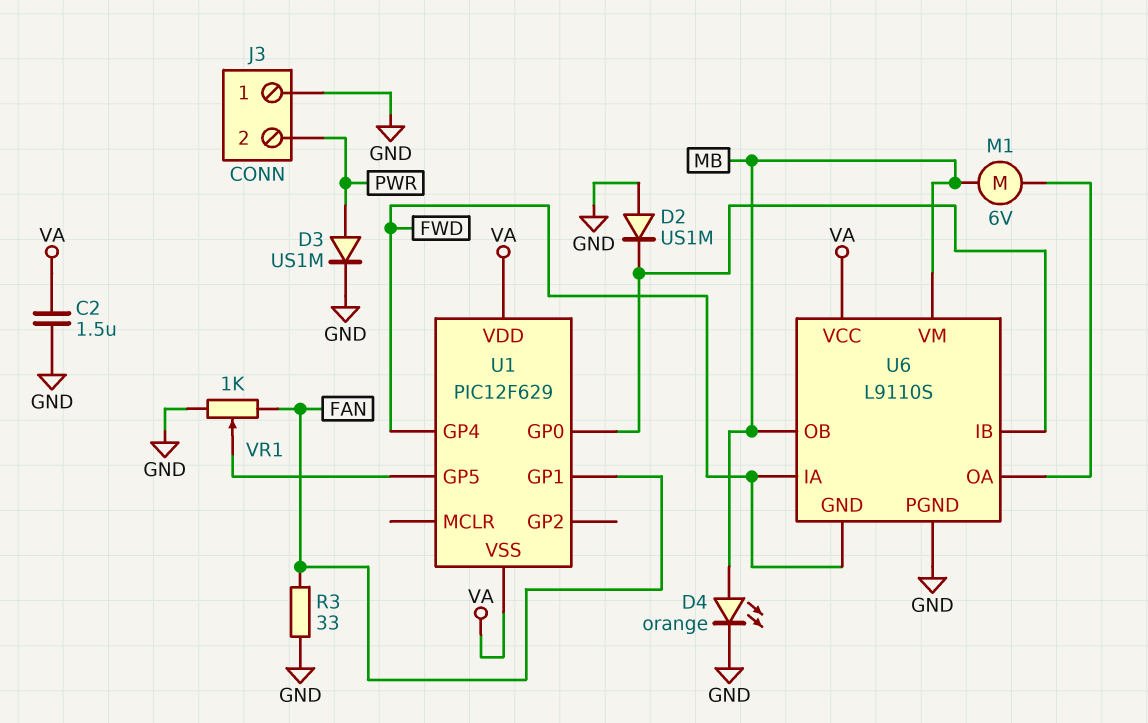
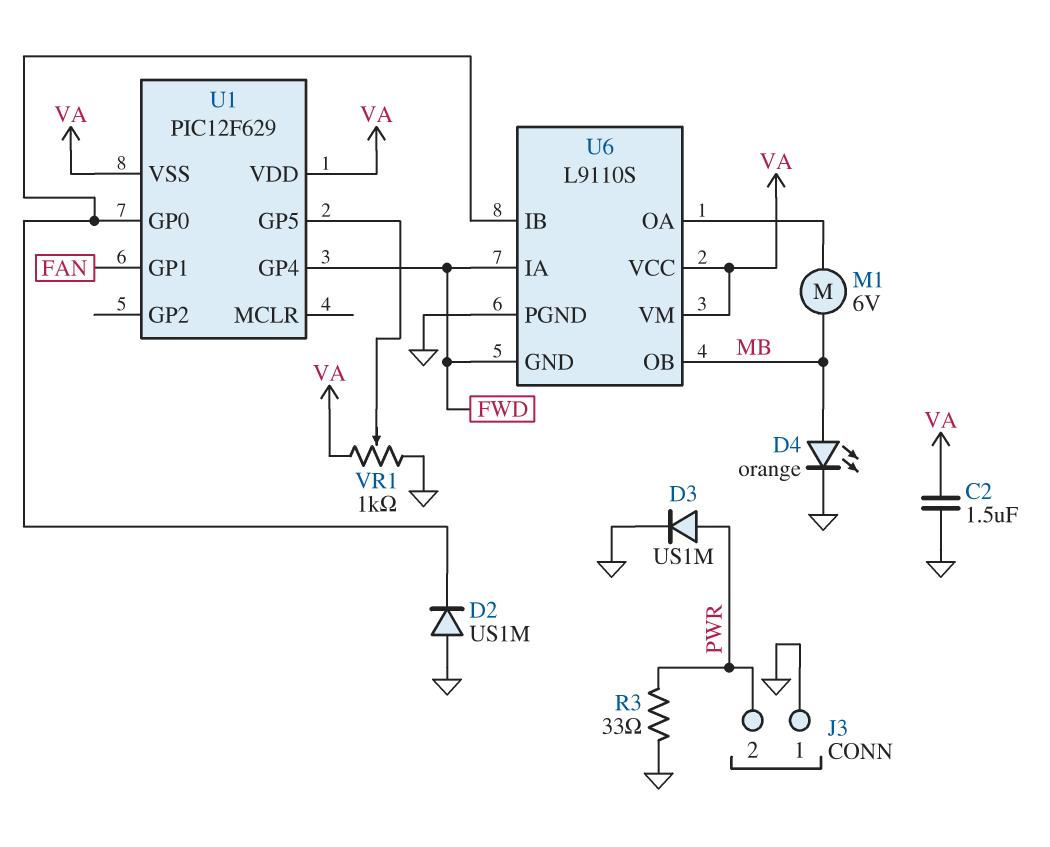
R3: 33 (FAN, GND) -> 33 (GND, PWR)
U6 pin VM: MB -> VA
VR1: 1k (FAN, GND, wiper U1/GP5) -> 1k (GND, VA, wiper U1/GP5)

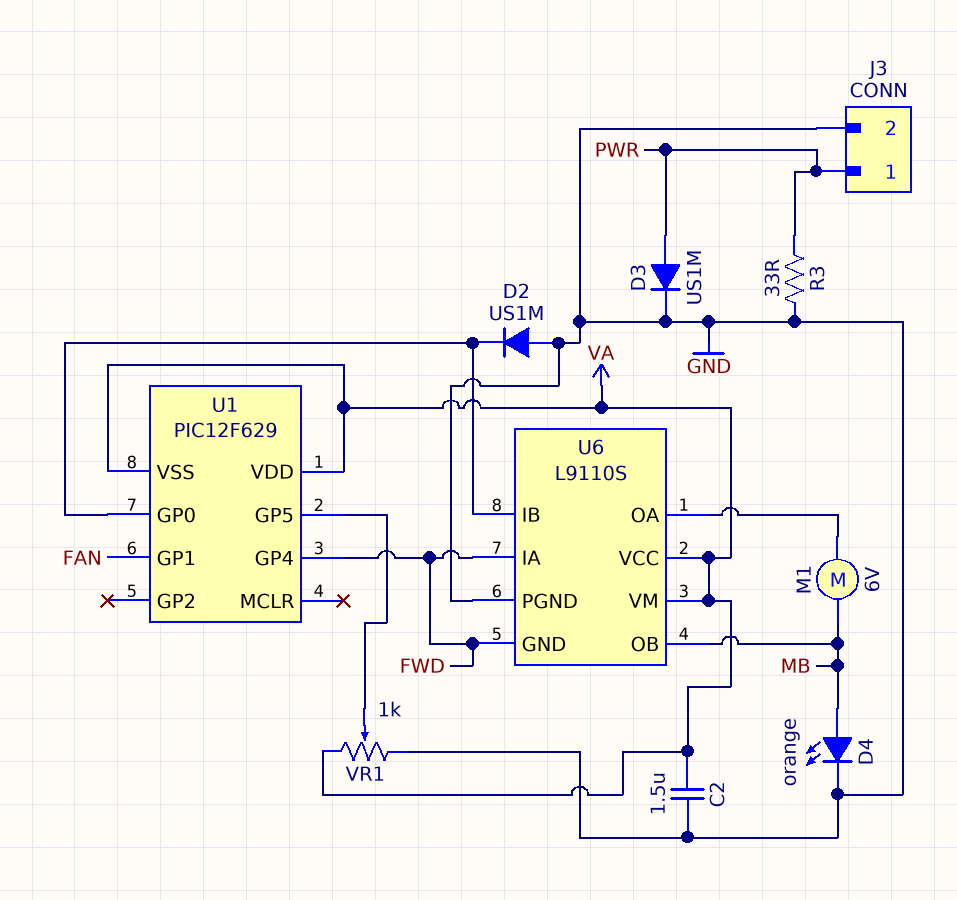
J3 pin 1: GND -> PWR
J3 pin 2: PWR -> GND

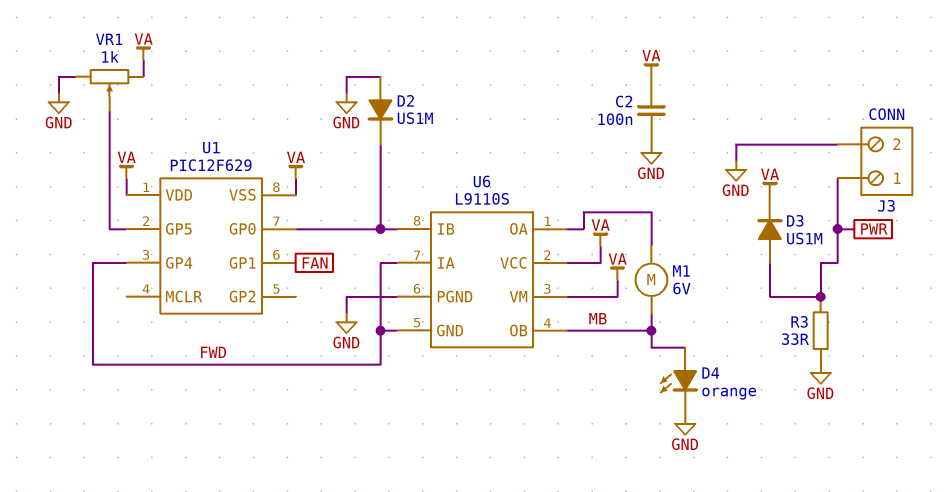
C2: 1.5uF (GND, VA) -> 100nF (GND, VA)
D3: diode US1M (A PWR, K GND) -> diode US1M (A PWR, K VA)

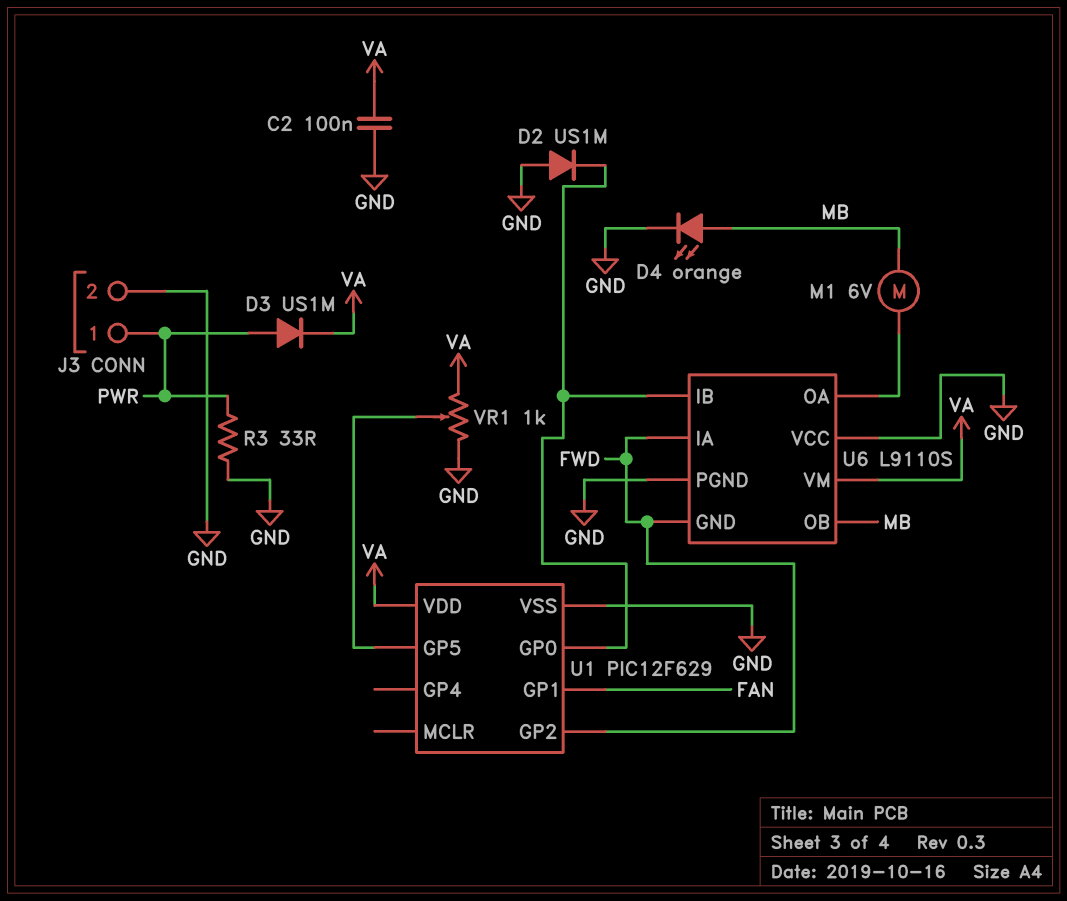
U1 pin GP2: none -> FWD
U1 pin GP4: FWD -> none
U1 pin VSS: VA -> GND
U6 pin VCC: VA -> GND

